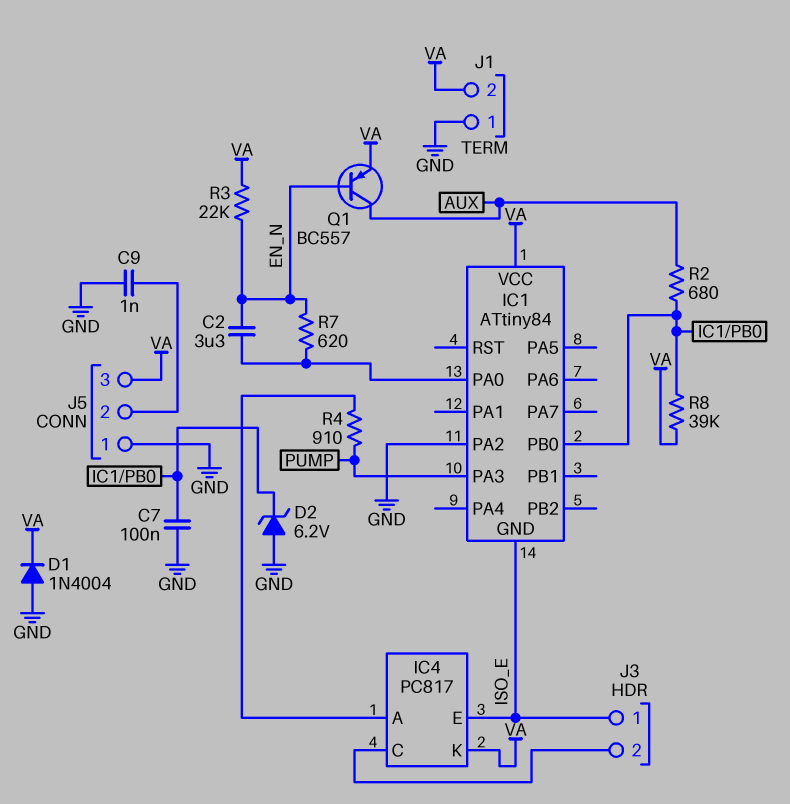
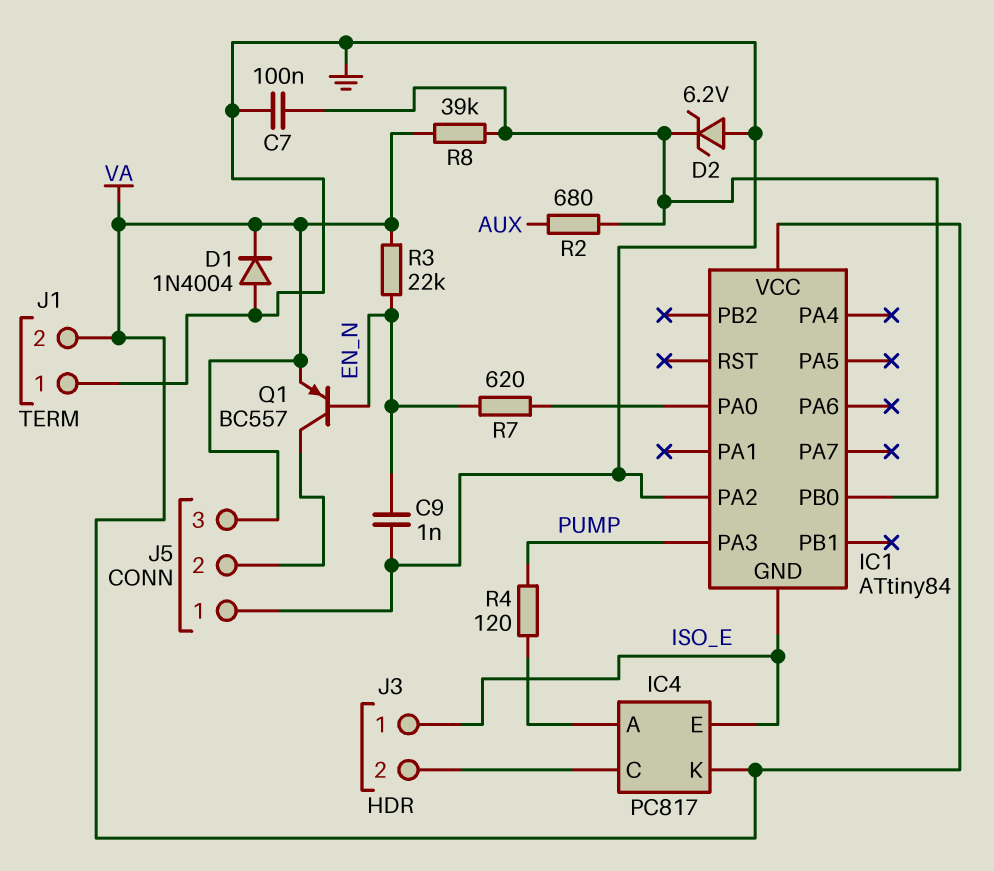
C2: 3.3uF (EN_N, IC1/PA0) -> none
C9: 1nF (GND, J5/2) -> 1nF (EN_N, GND)
Q1: PNP BC557 (B EN_N, C AUX, E VA) -> PNP BC557 (B EN_N, C J5/2, E VA)
R4: 910 (IC4/A, PUMP) -> 120 (IC4/A, PUMP)

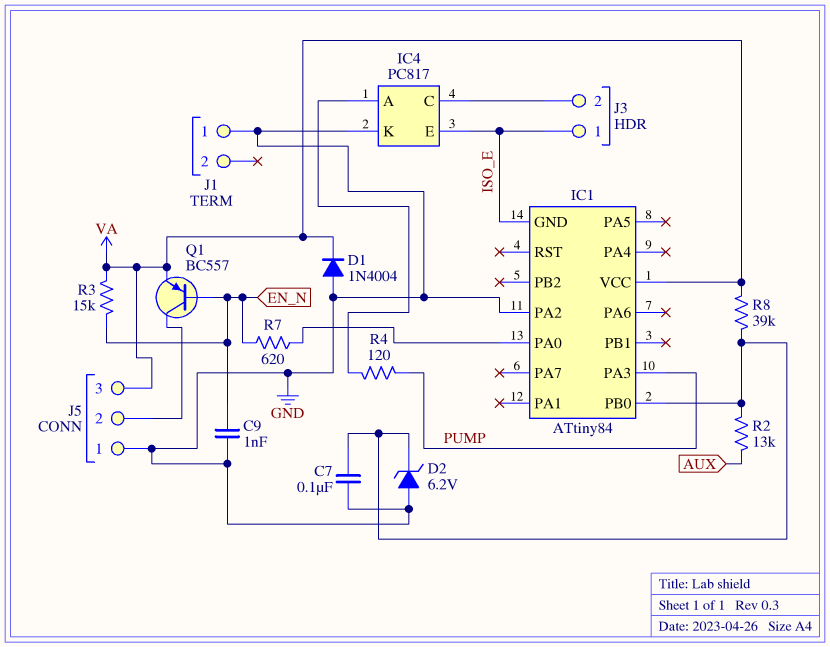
IC4 pin K: VA -> GND
J1 pin 2: VA -> none
R2: 680 (AUX, IC1/PB0) -> 13k (AUX, IC1/PB0)
R3: 22k (EN_N, VA) -> 15k (EN_N, VA)

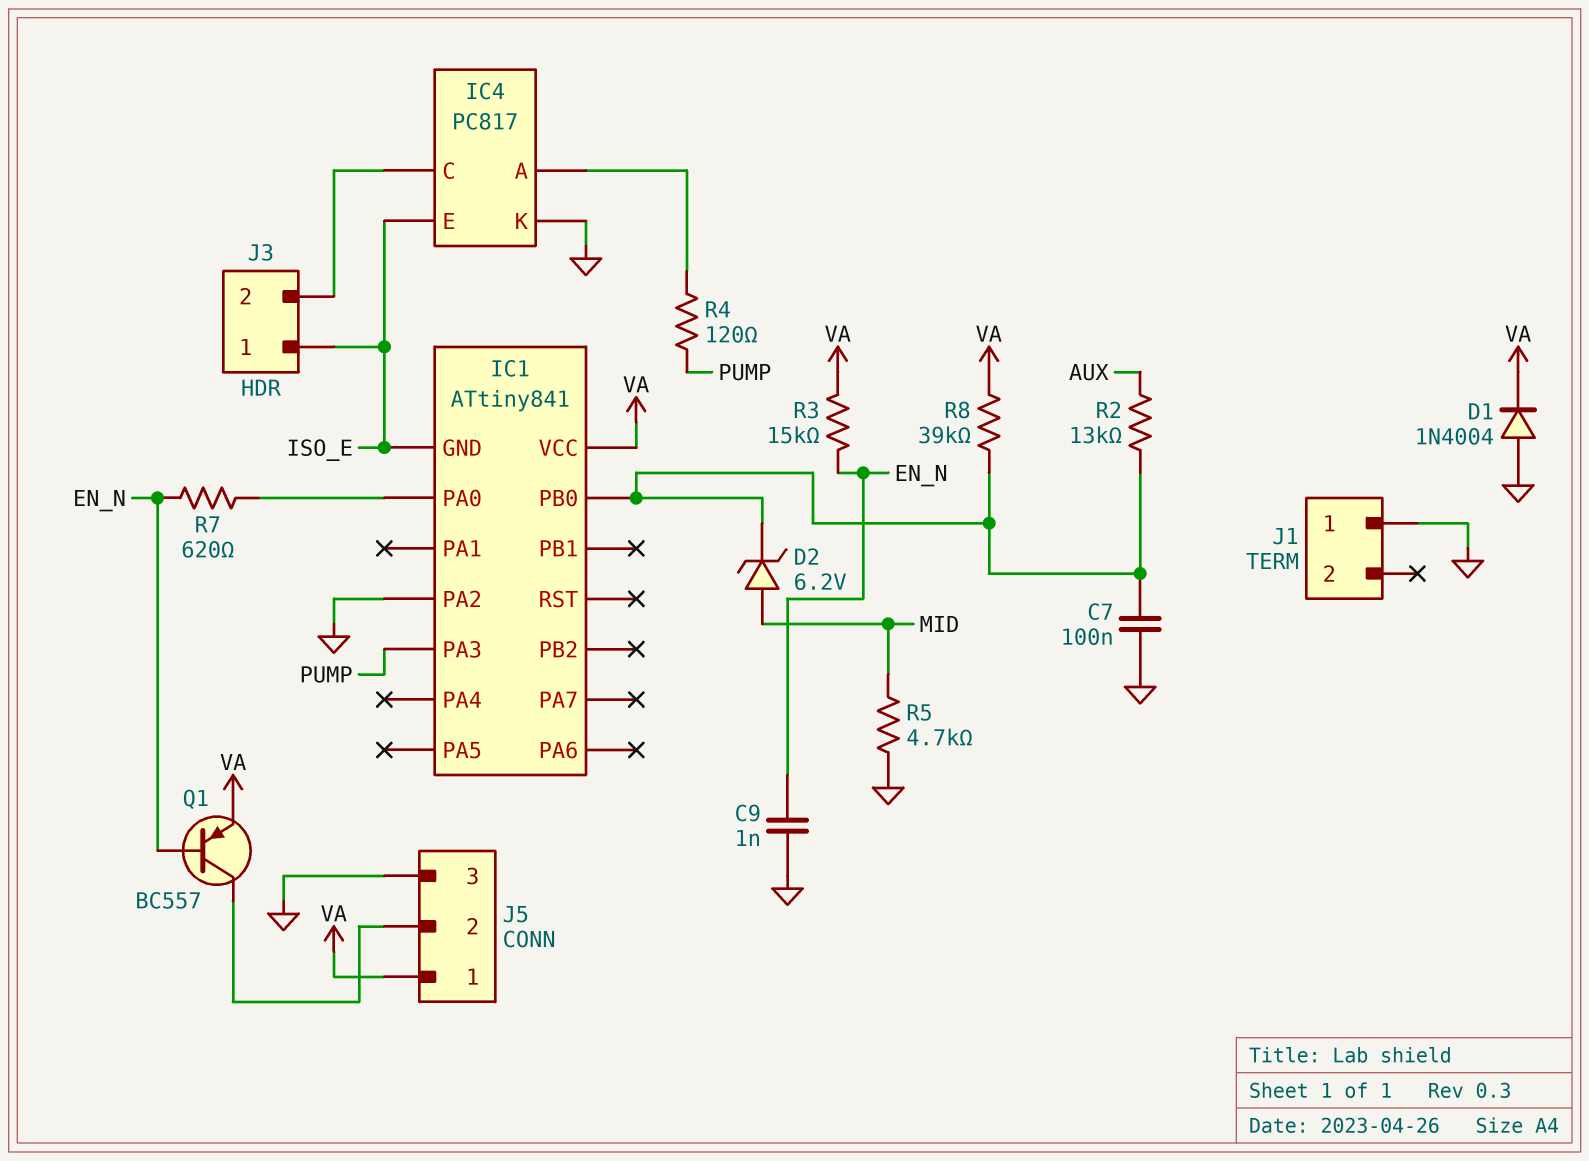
D2: zener 6.2V (A GND, K IC1/PB0) -> zener 6.2V (A MID, K IC1/PB0)
IC1: ATtiny84 -> ATtiny841
J5 pin 1: GND -> VA
J5 pin 3: VA -> GND
R5: none -> 4.7k (GND, MID)

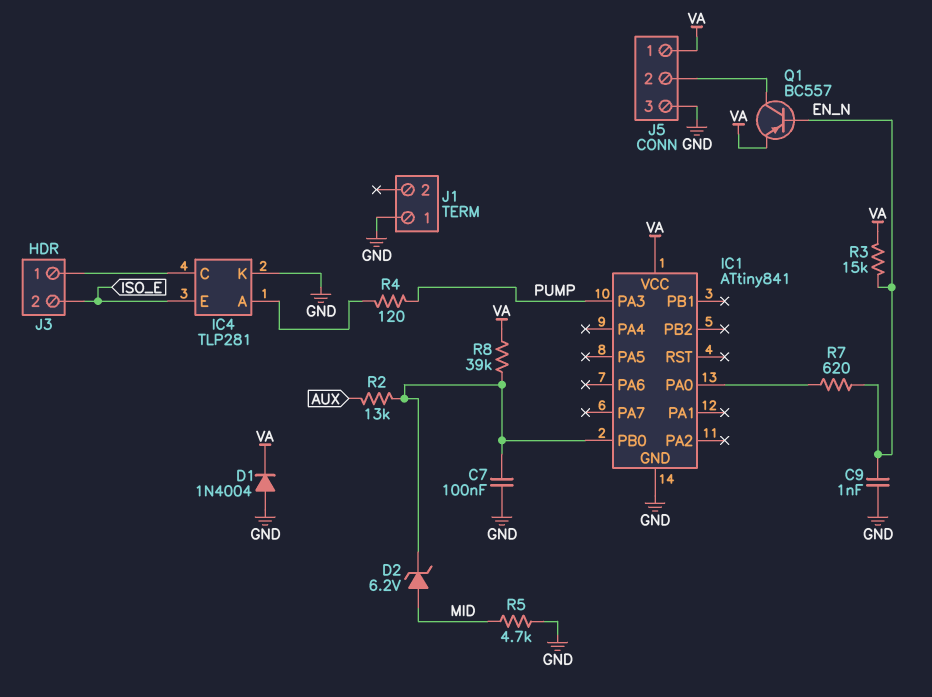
IC1 pin GND: ISO_E -> GND
IC1 pin PA2: GND -> none
IC4: PC817 -> TLP281
J3 pin 1: ISO_E -> IC4/C
J3 pin 2: IC4/C -> ISO_E

